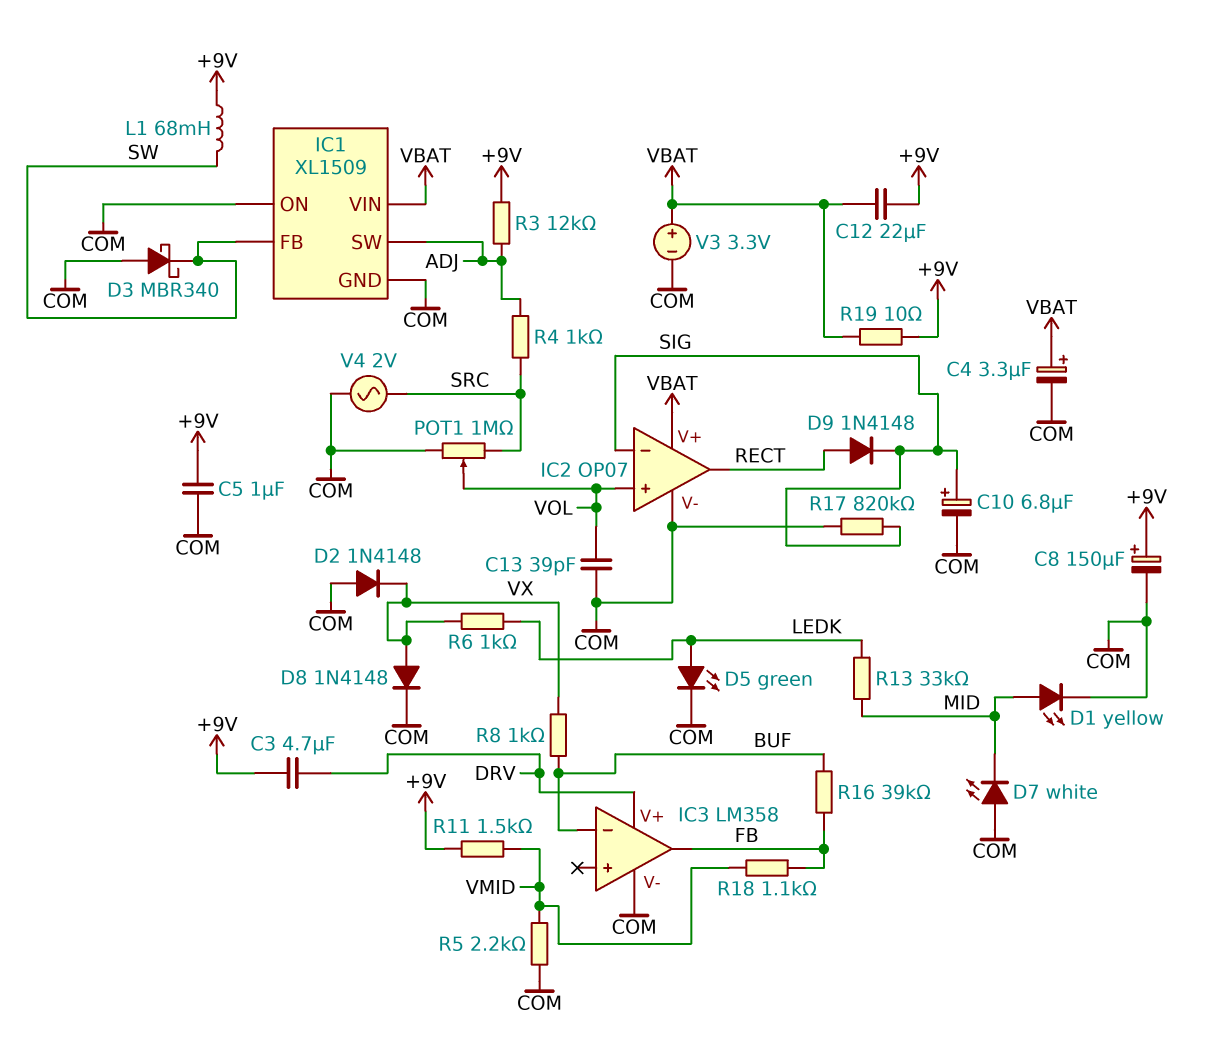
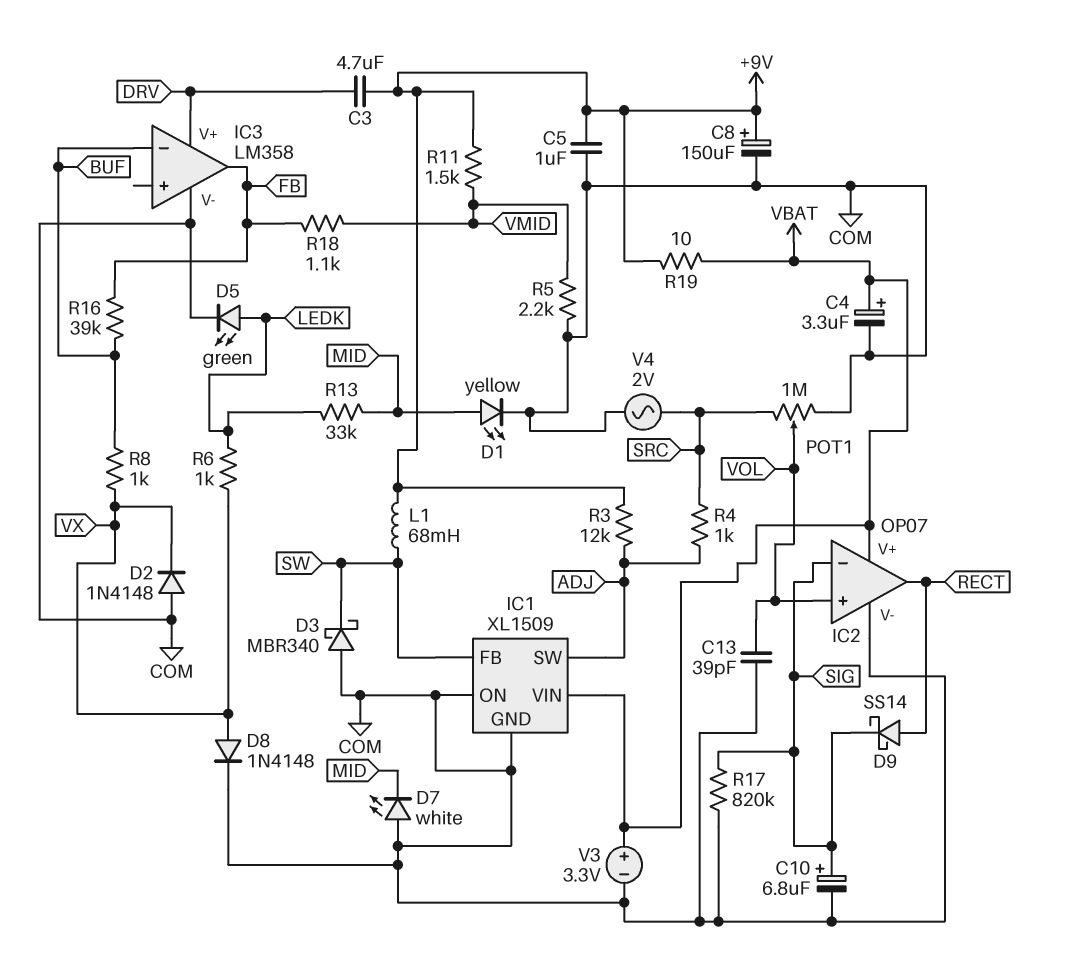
C12: 22uF (+9V, VBAT) -> none
D9: diode 1N4148 (A RECT, K SIG) -> schottky SS14 (A RECT, K SIG)

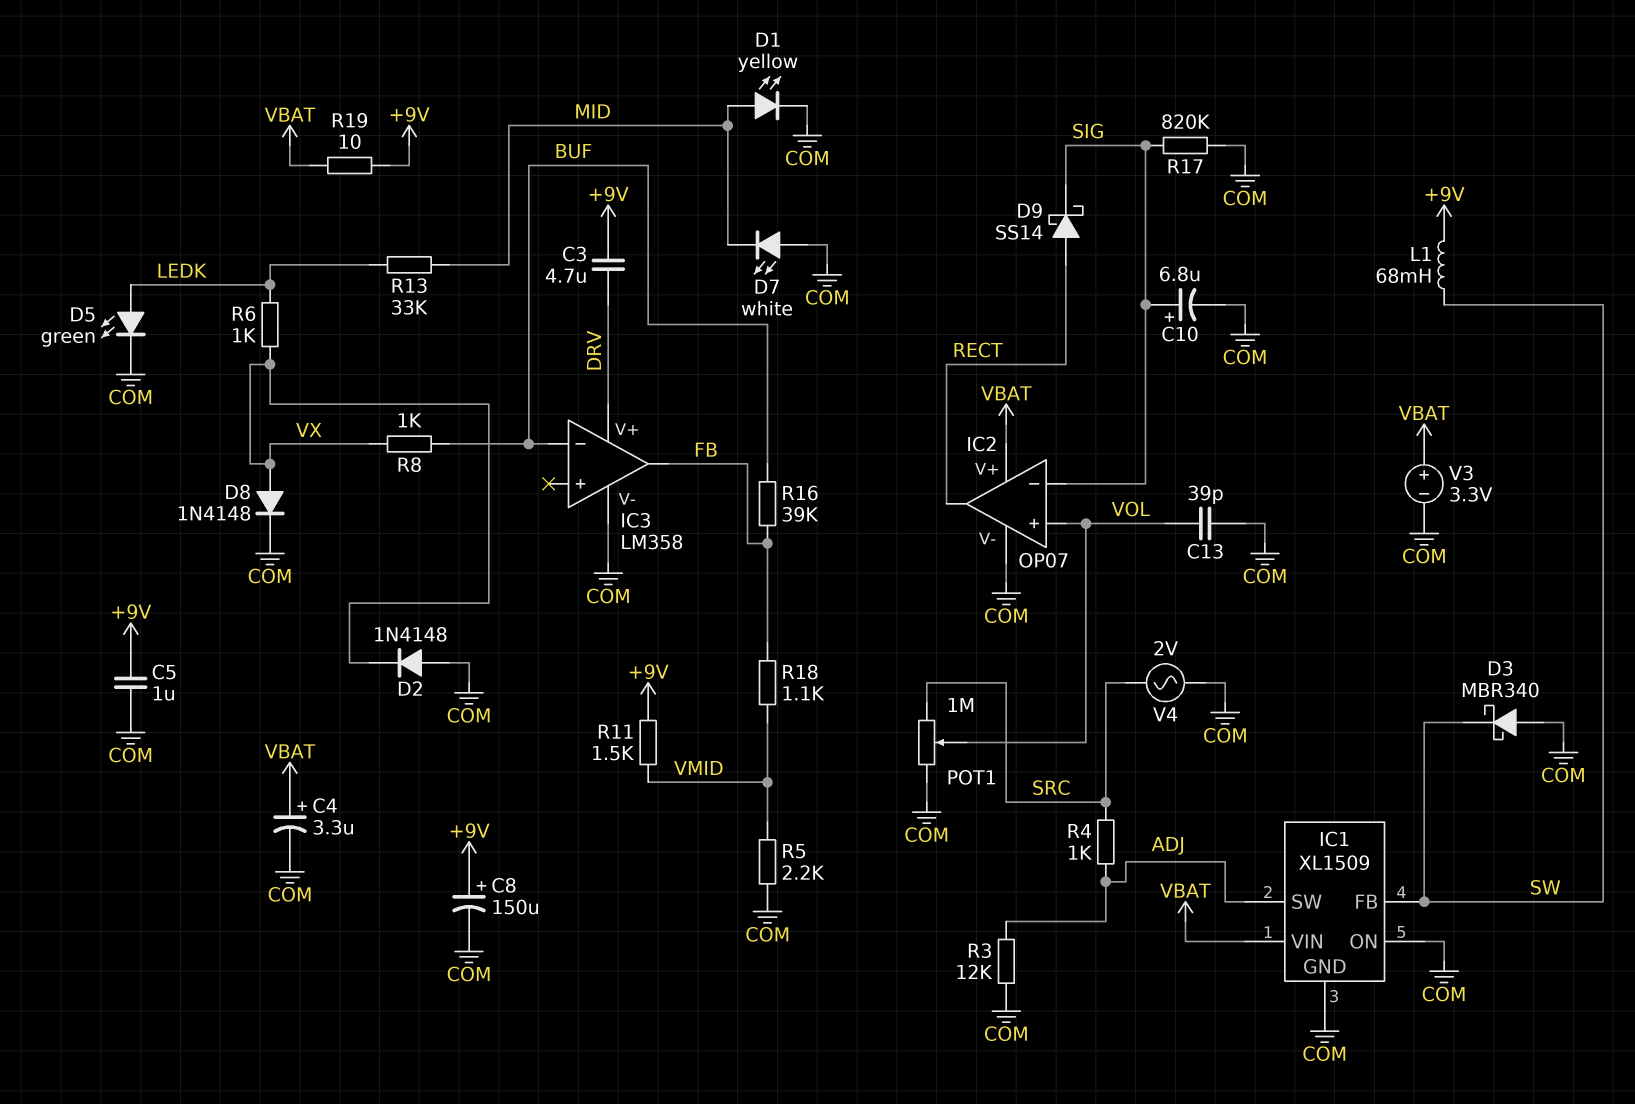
R3: 12k (+9V, ADJ) -> 12k (ADJ, COM)

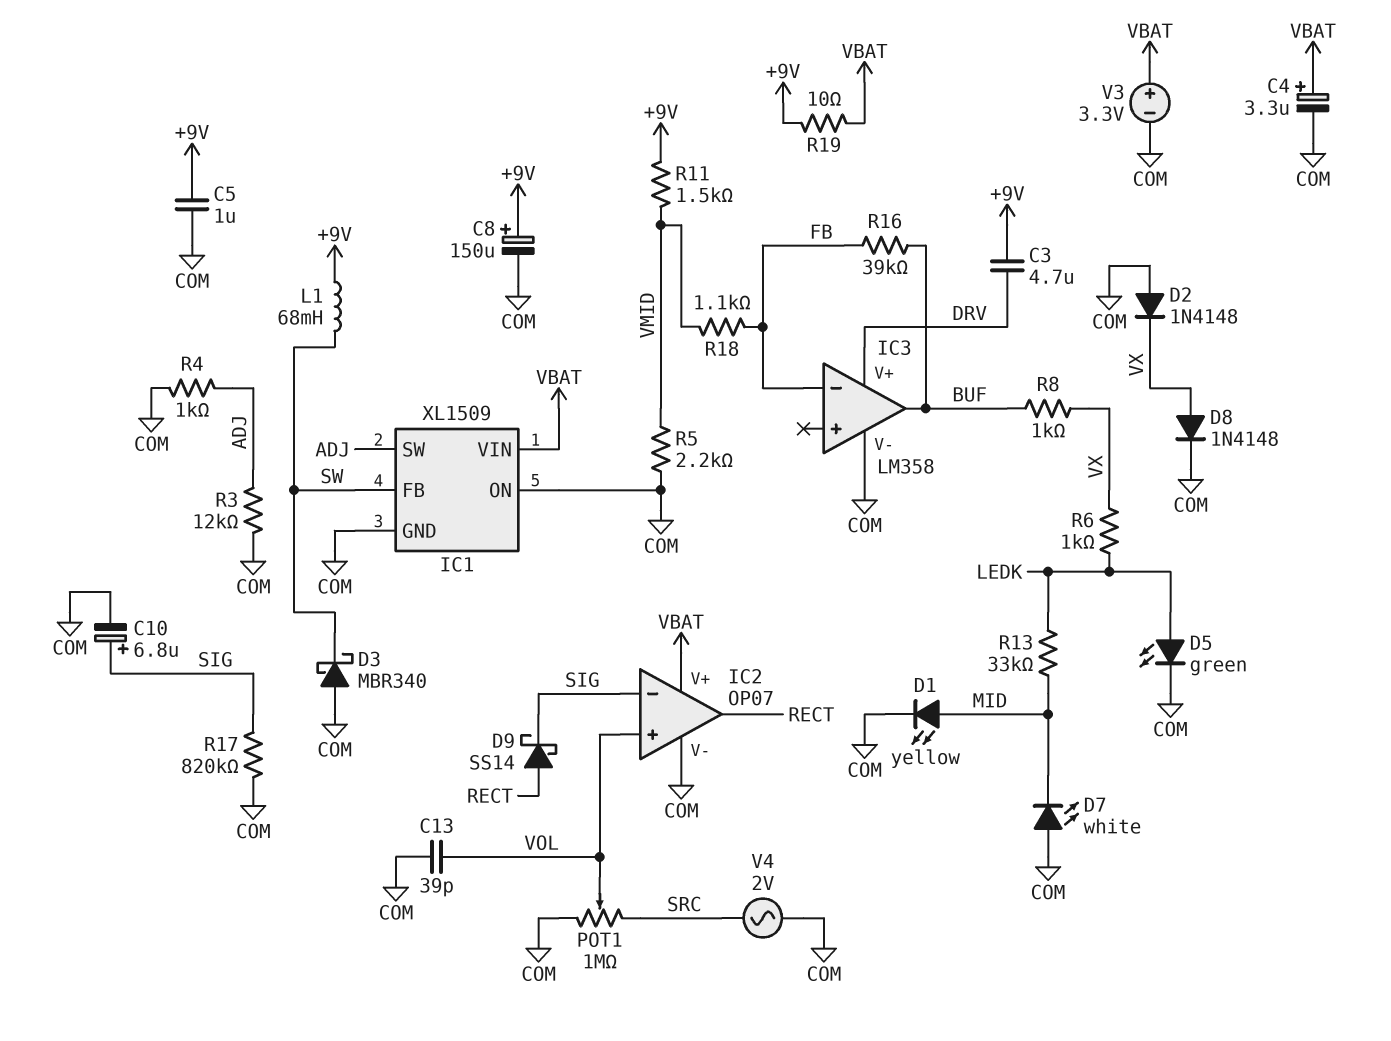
IC3 pin in-: BUF -> FB
IC3 pin out: FB -> BUF
R4: 1k (ADJ, SRC) -> 1k (ADJ, COM)

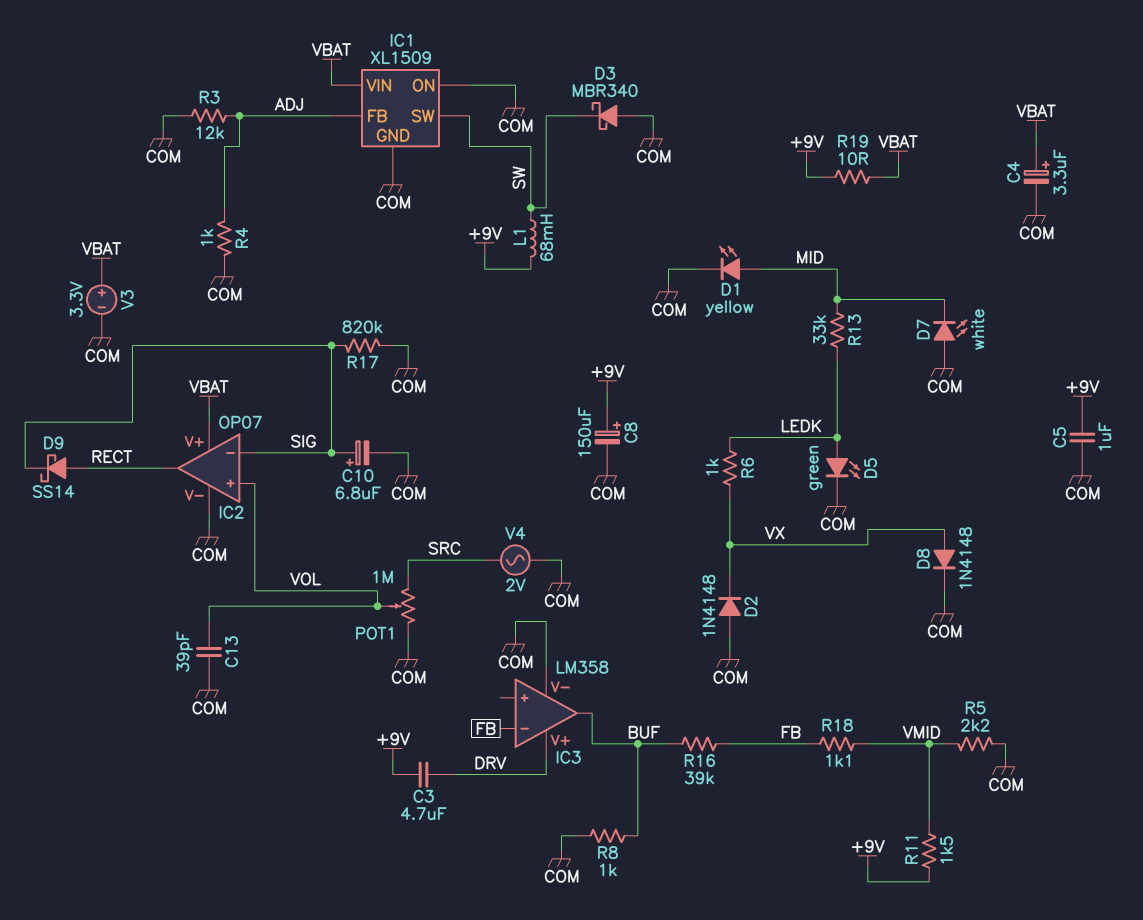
IC1 pin FB: SW -> ADJ
IC1 pin SW: ADJ -> SW
R8: 1k (BUF, VX) -> 1k (BUF, COM)

